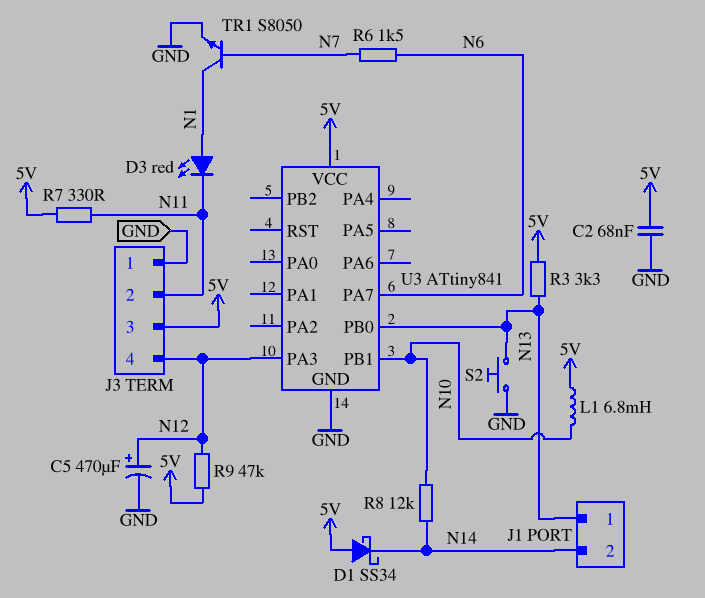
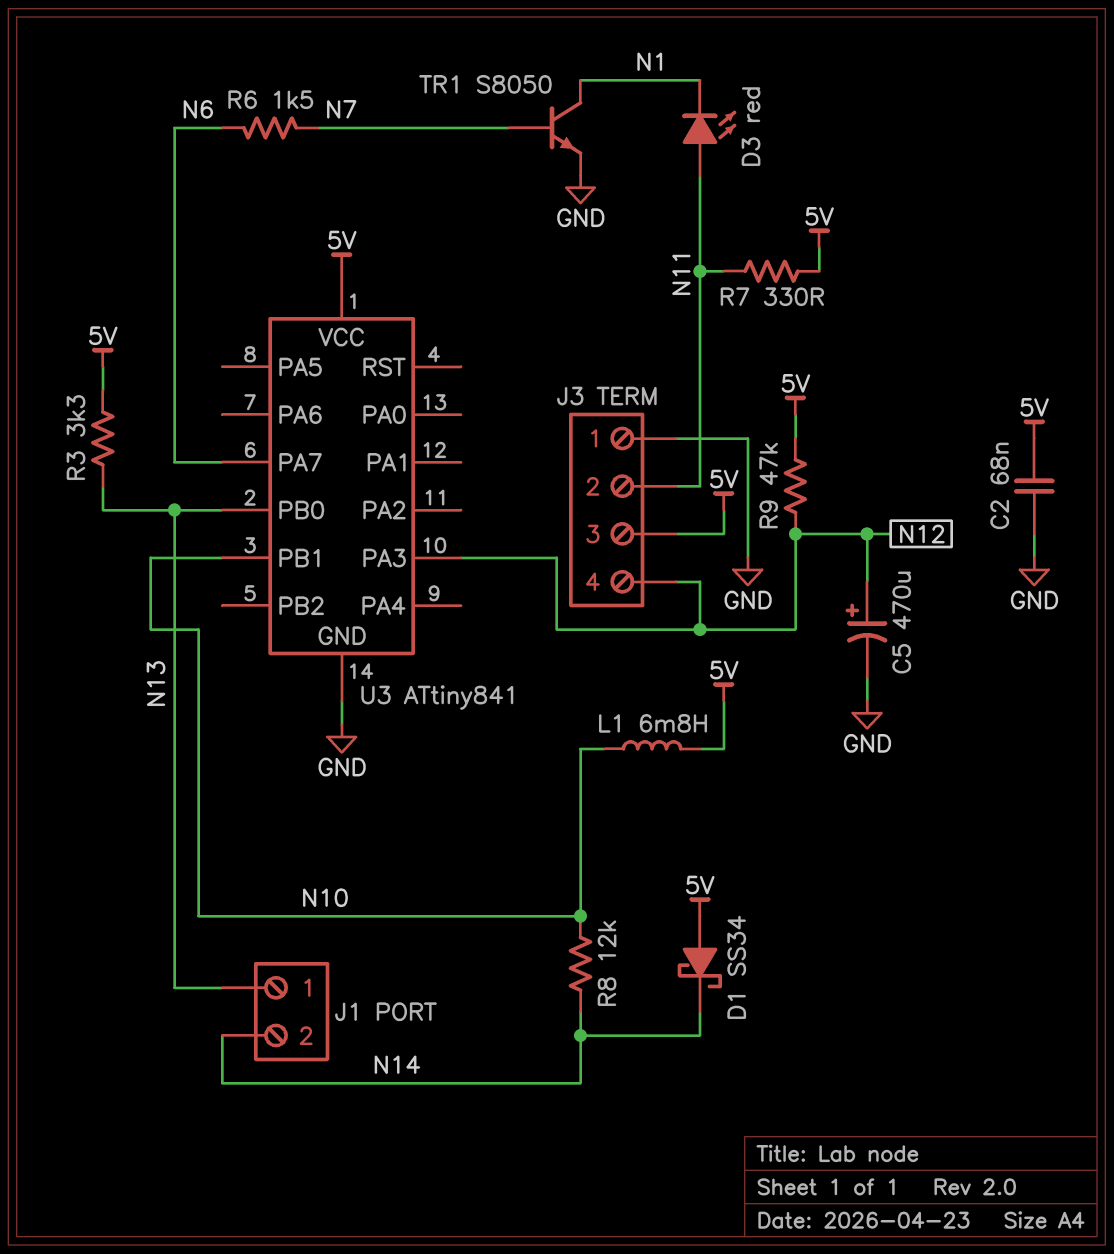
D3: LED red (A N1, K N11) -> LED red (A N11, K N1)
S2: button (GND, N13) -> none

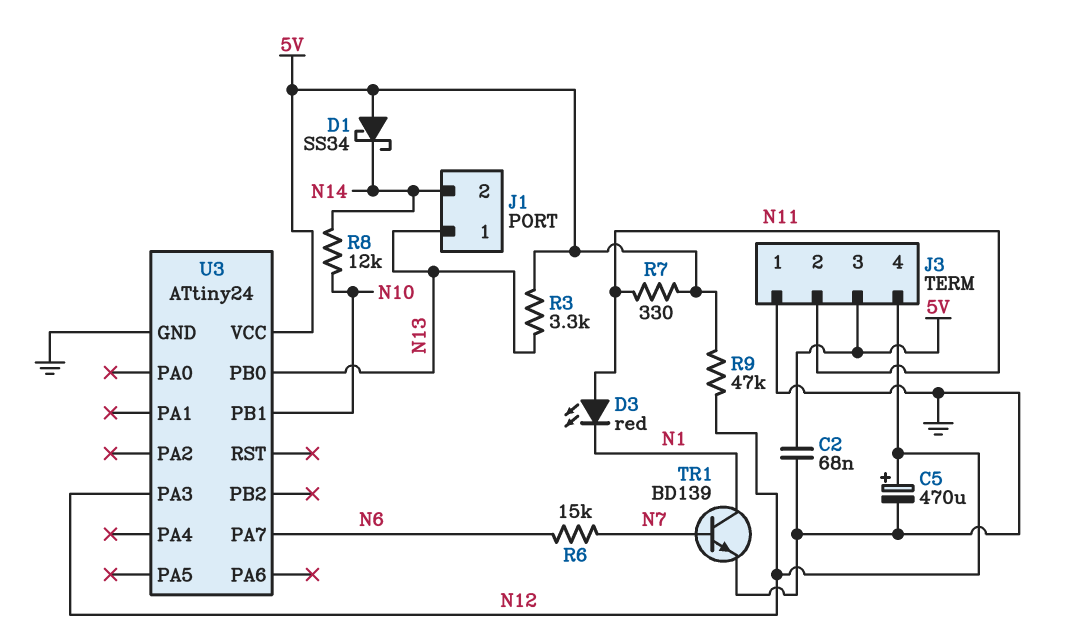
L1: 6.8mH (5V, N10) -> none
R6: 1.5k (N6, N7) -> 15k (N6, N7)
TR1: NPN S8050 (B N7, C N1, E GND) -> NPN BD139 (B N7, C N1, E GND)
U3: ATtiny841 -> ATtiny24

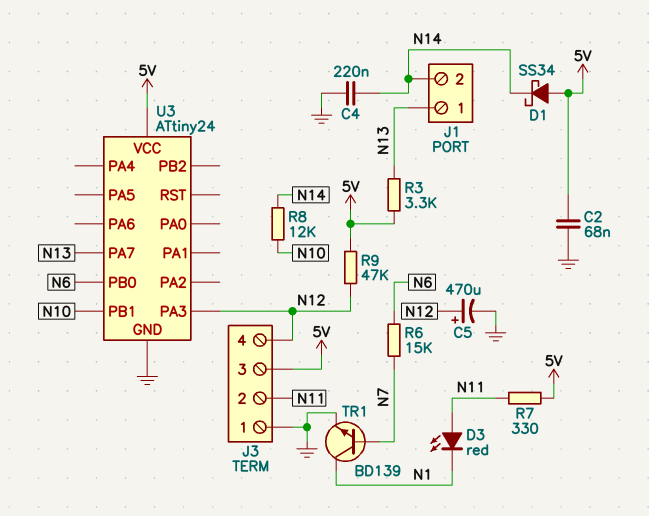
C4: none -> 220nF (GND, N14)
U3 pin PA7: N6 -> N13
U3 pin PB0: N13 -> N6

